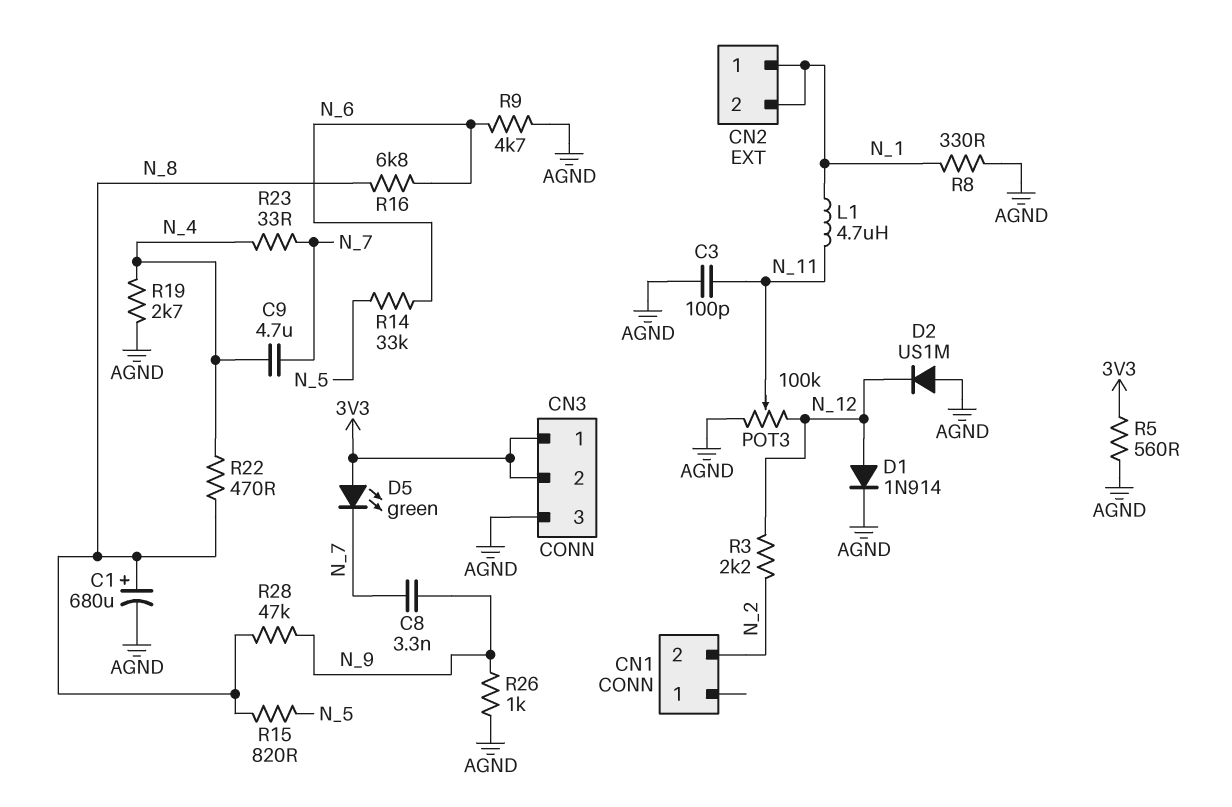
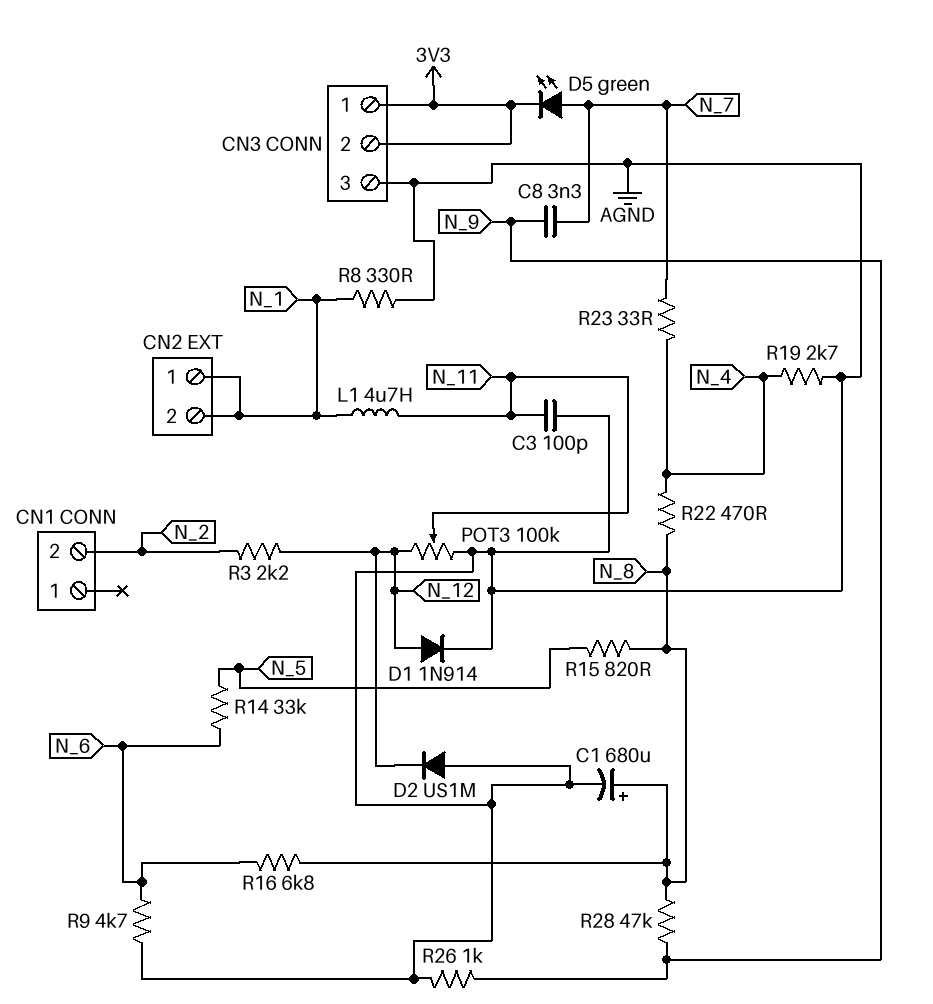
C9: 4.7uF (N_4, N_7) -> none
D5: LED green (A 3V3, K N_7) -> LED green (A N_7, K 3V3)
R5: 560 (3V3, AGND) -> none

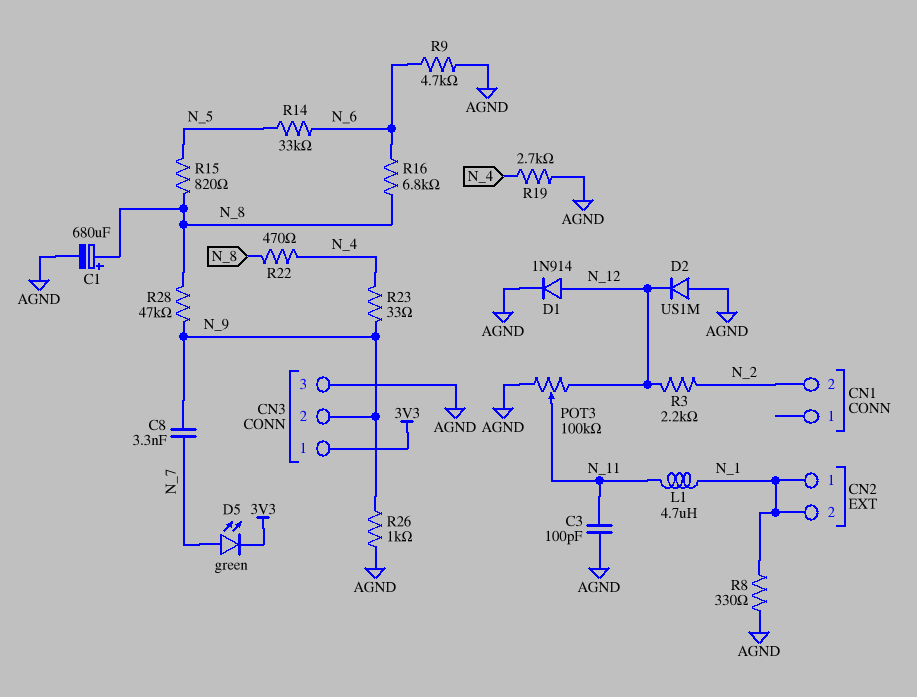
CN3 pin 2: 3V3 -> N_9
R23: 33 (N_4, N_7) -> 33 (N_4, N_9)

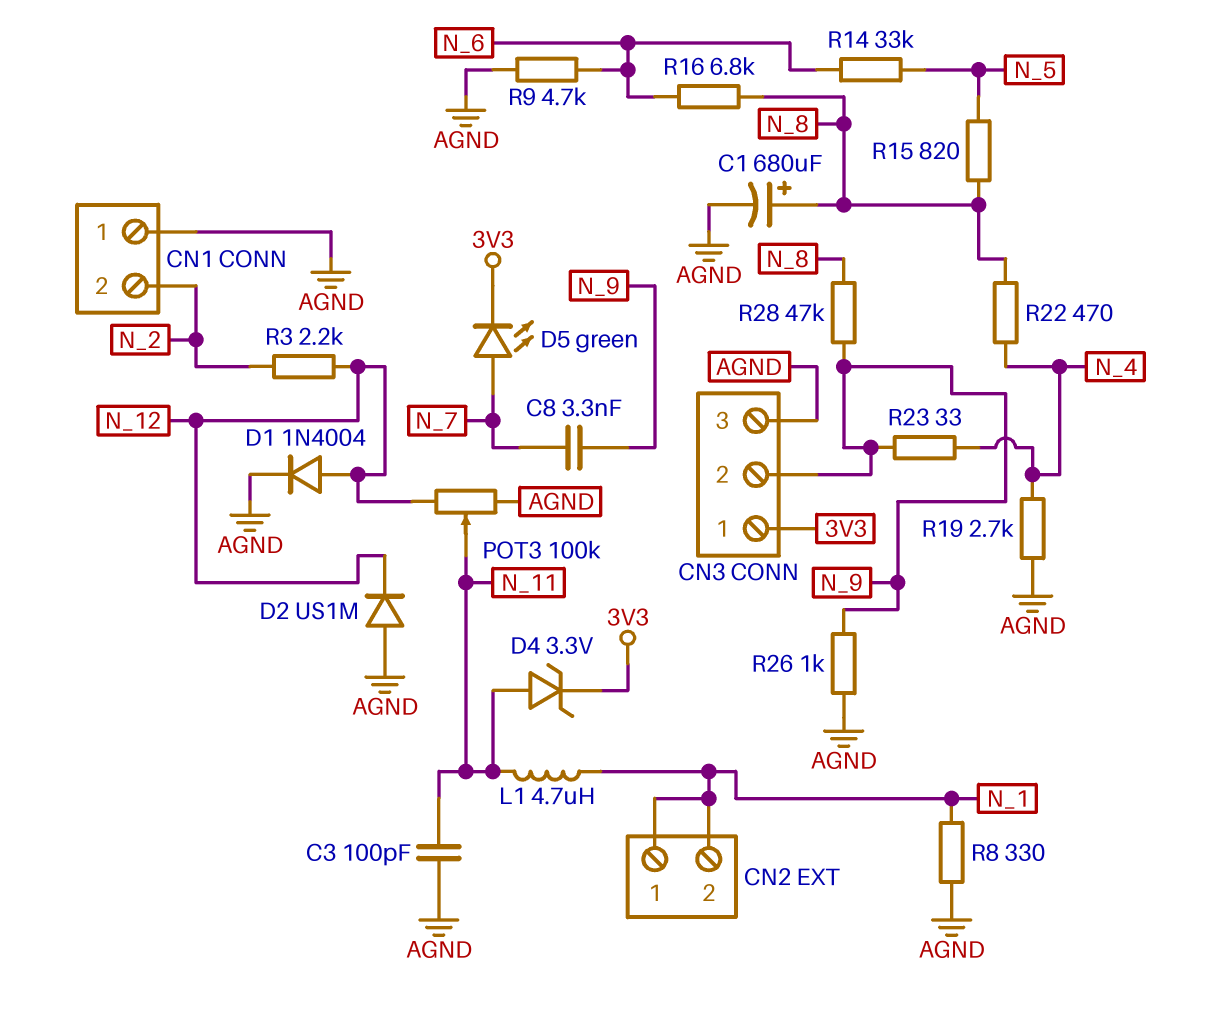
CN1 pin 1: none -> AGND
D1: diode 1N914 (A N_12, K AGND) -> diode 1N4004 (A N_12, K AGND)
D4: none -> zener 3.3V (A N_11, K 3V3)

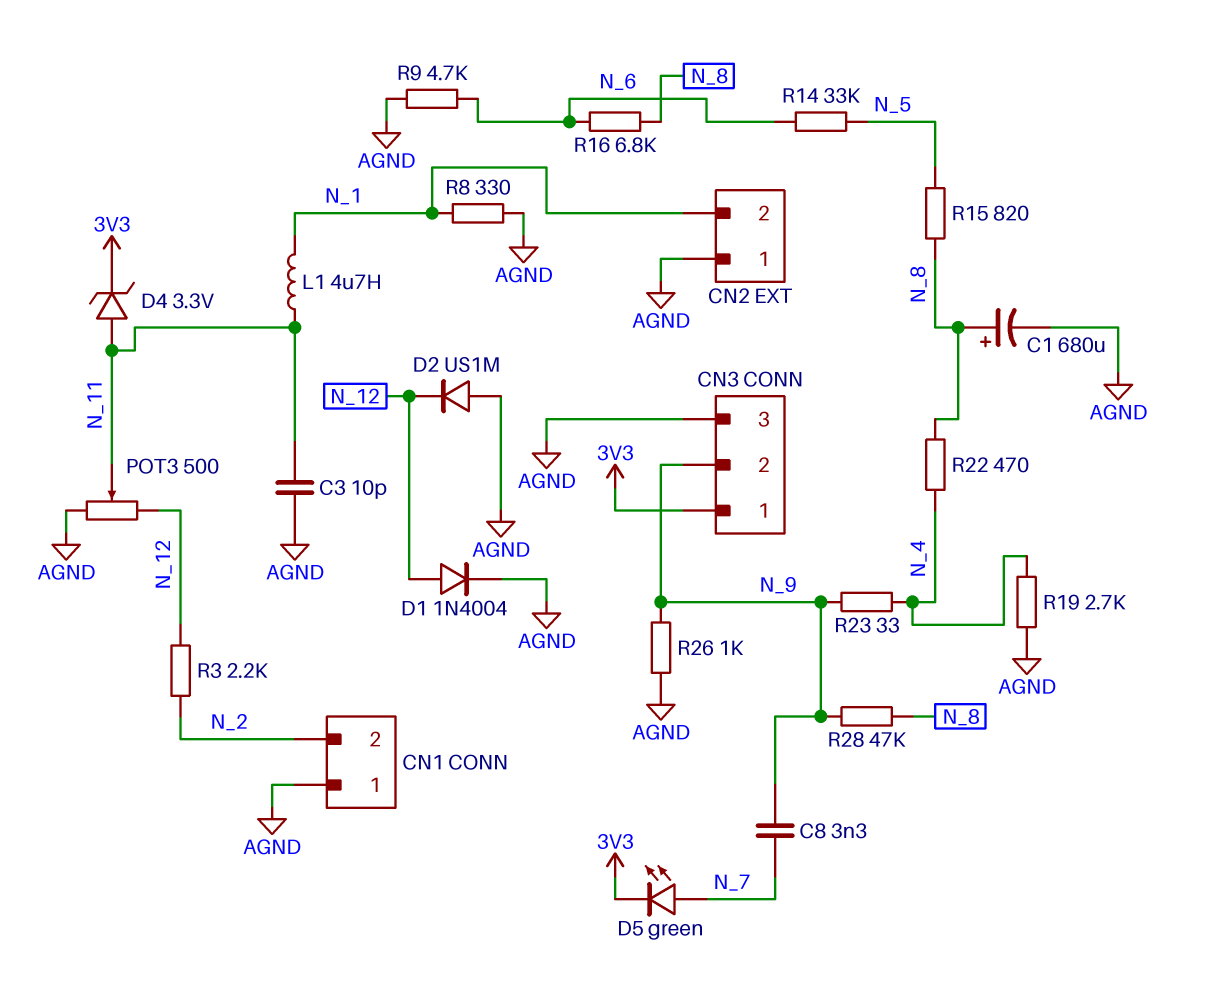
C3: 100pF (AGND, N_11) -> 10pF (AGND, N_11)
CN2 pin 1: N_1 -> AGND
POT3: 100k (AGND, N_12, wiper N_11) -> 500 (AGND, N_12, wiper N_11)

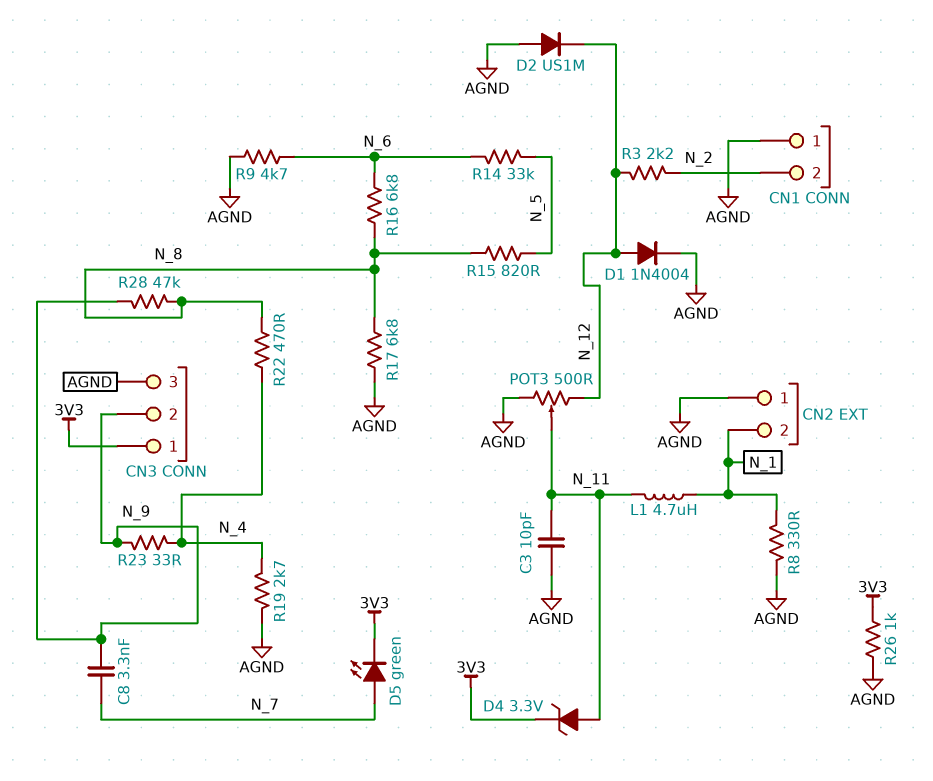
C1: 680uF (plus N_8, minus AGND) -> none
R17: none -> 6.8k (AGND, N_8)
R26: 1k (AGND, N_9) -> 1k (3V3, AGND)

